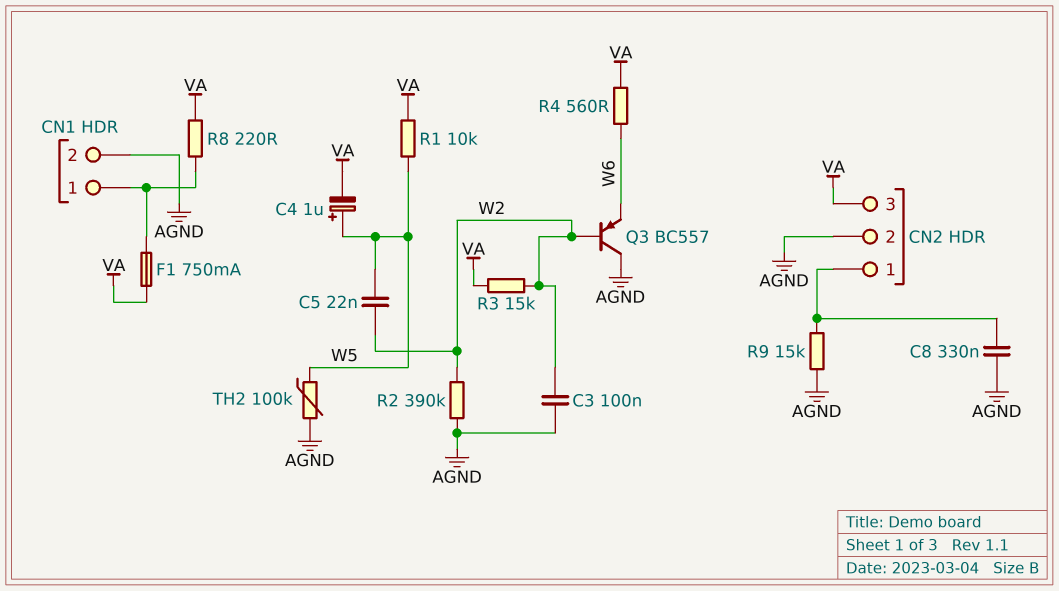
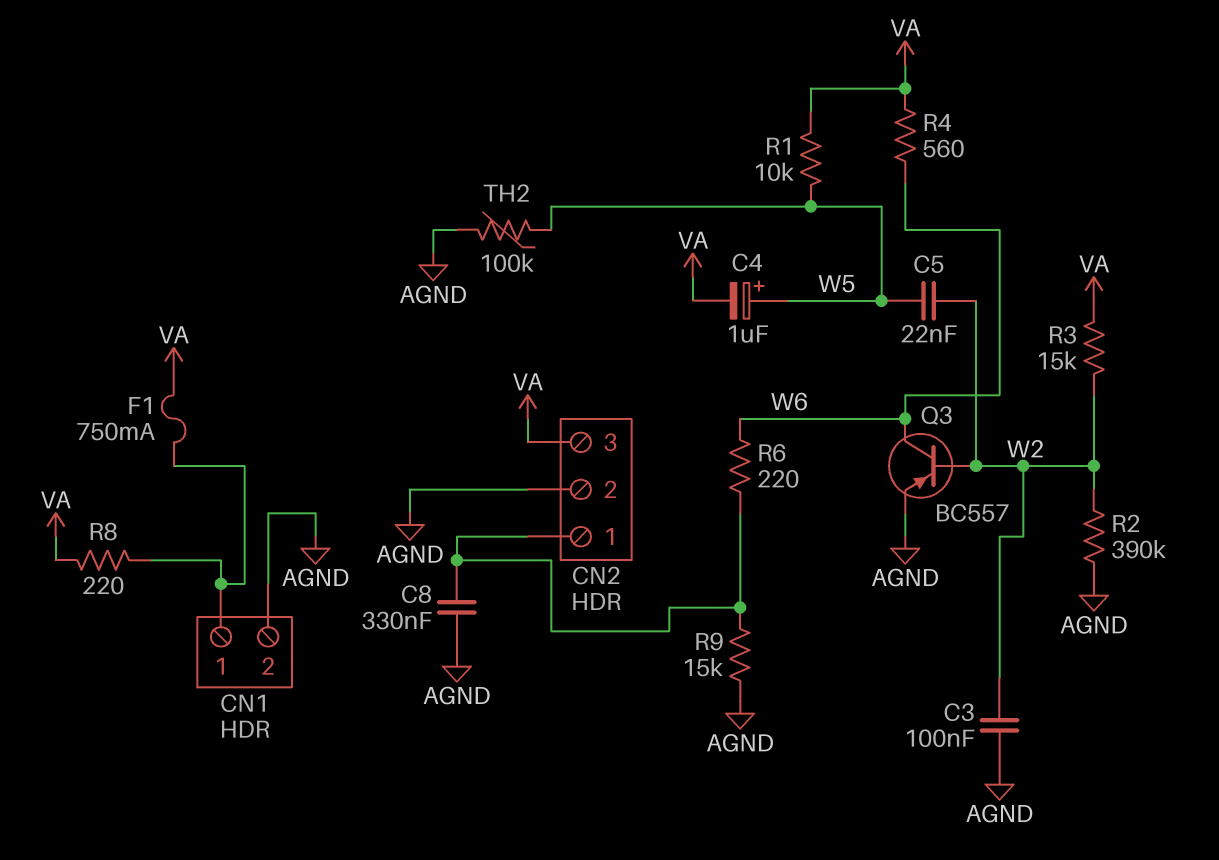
Q3: PNP BC557 (B W2, C AGND, E W6) -> PNP BC557 (B W2, C W6, E AGND)
R6: none -> 220 (CN2/1, W6)

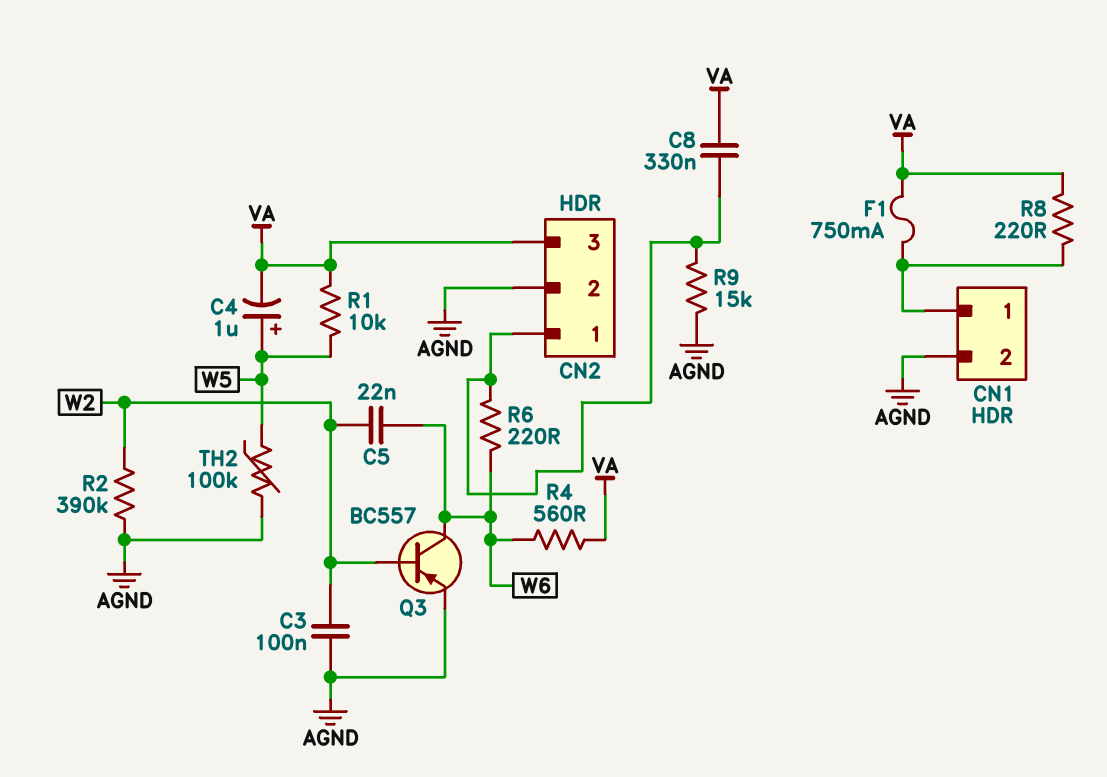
C5: 22nF (W2, W5) -> 22nF (W2, W6)
C8: 330nF (AGND, CN2/1) -> 330nF (CN2/1, VA)
R3: 15k (VA, W2) -> none

